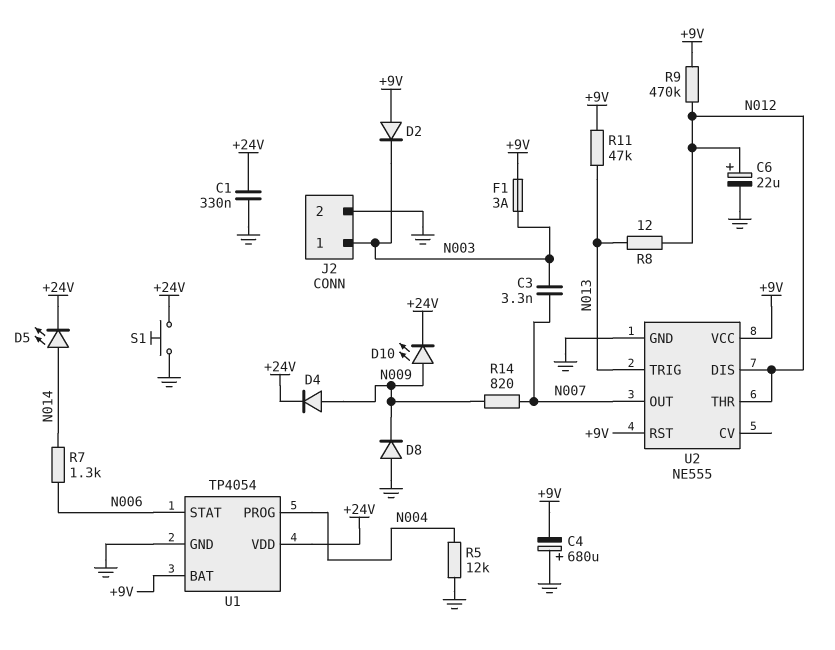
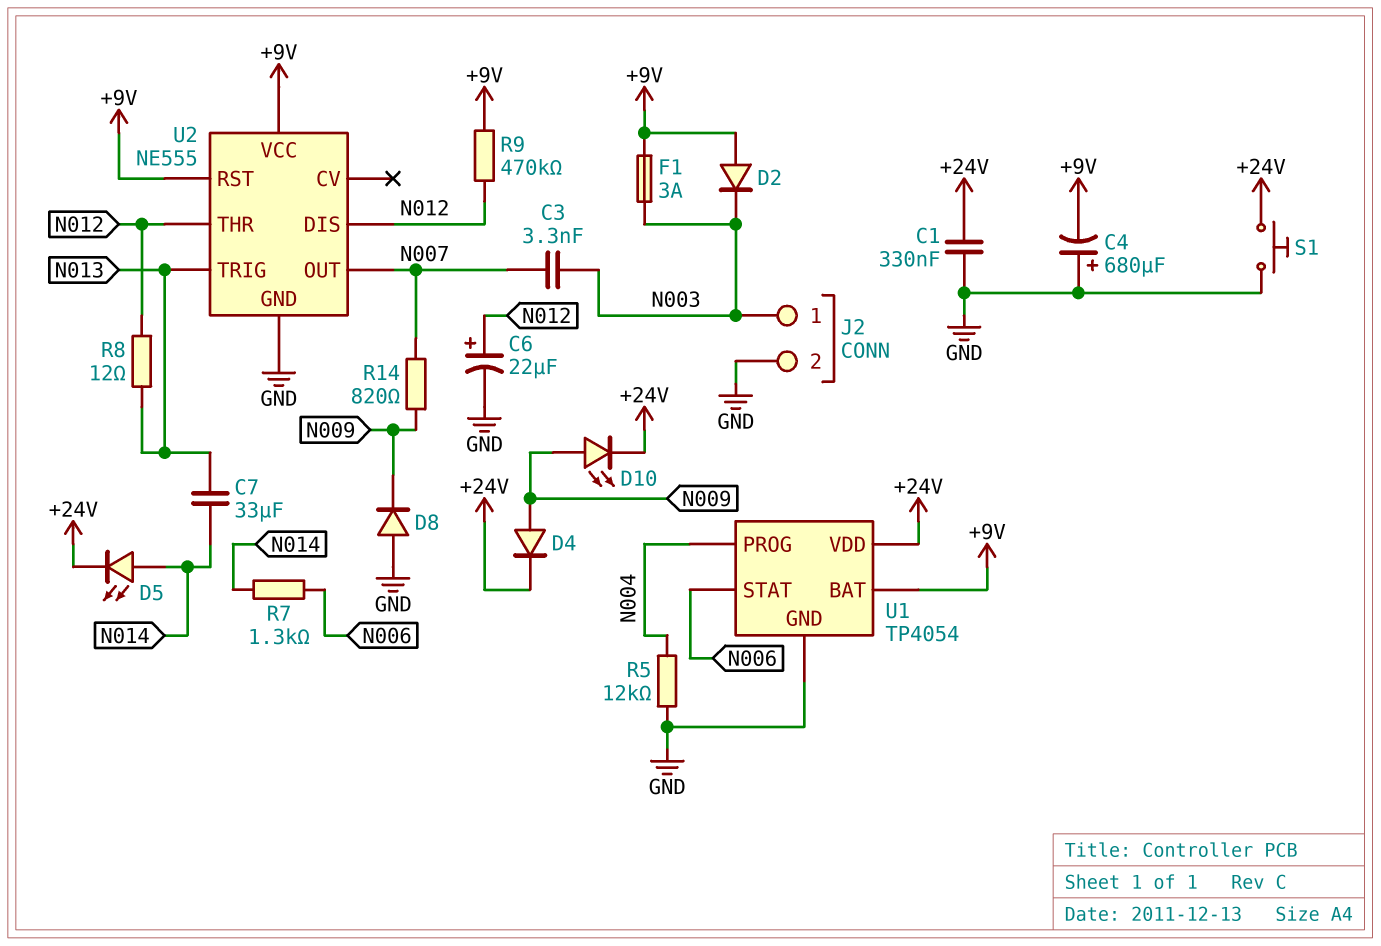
C7: none -> 33uF (N013, N014)
R11: 47k (+9V, N013) -> none

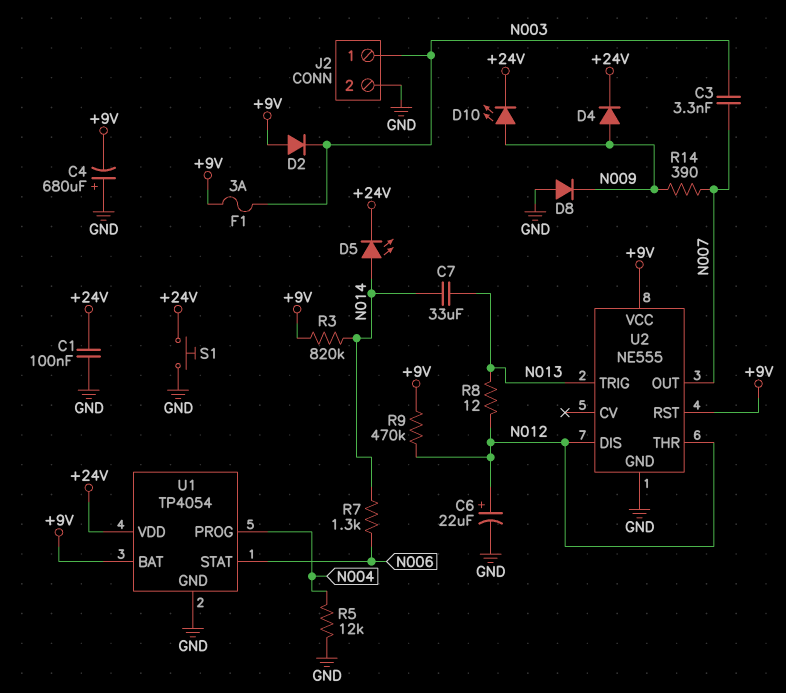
C1: 330nF (+24V, GND) -> 100nF (+24V, GND)
R3: none -> 820k (+9V, N014)
R14: 820 (N007, N009) -> 390 (N007, N009)

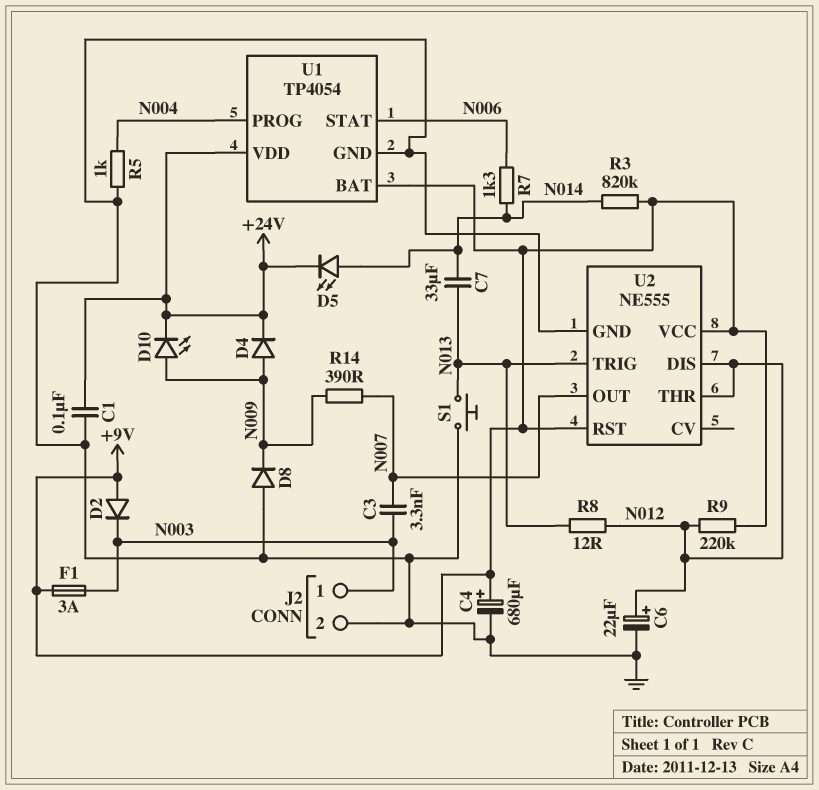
C4: 680uF (plus GND, minus +9V) -> 680uF (plus +9V, minus GND)
R5: 12k (GND, N004) -> 1k (GND, N004)
R9: 470k (+9V, N012) -> 220k (+9V, N012)
S1: button (+24V, GND) -> button (GND, N013)

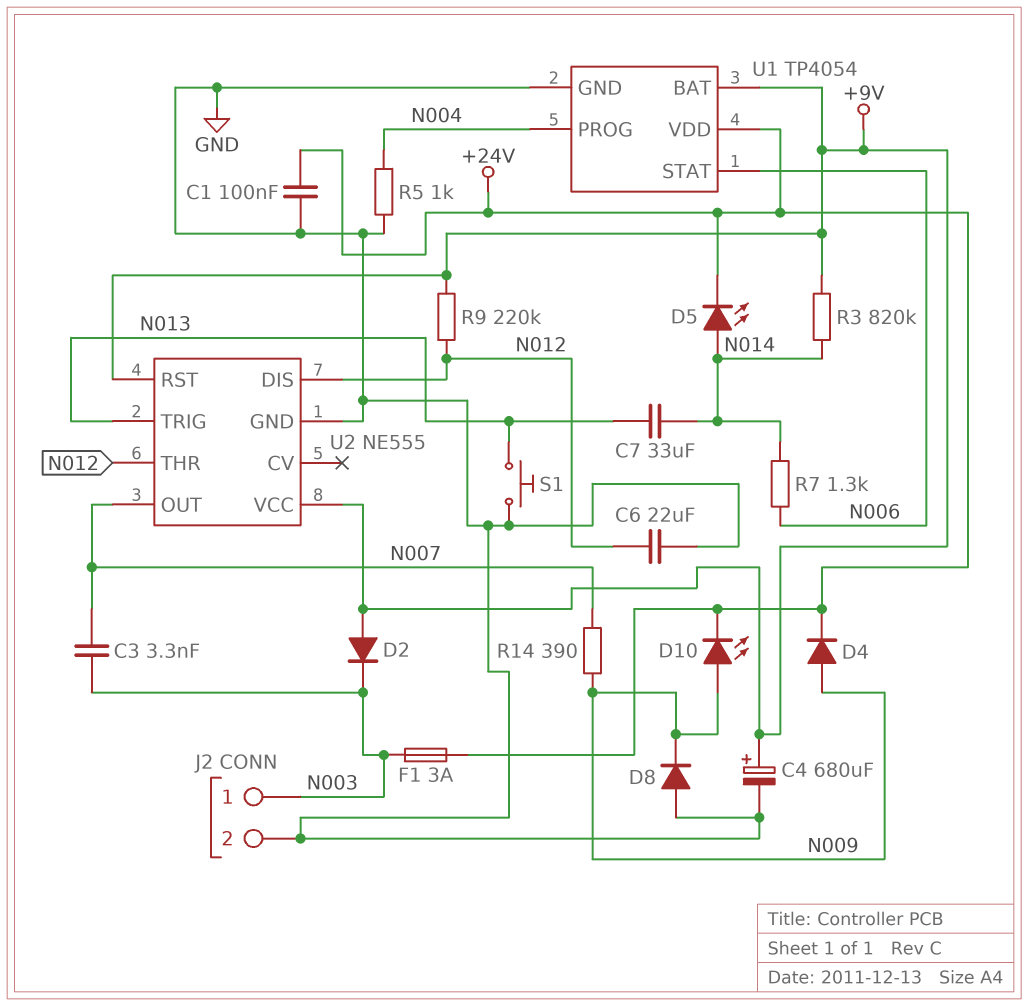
C6: 22uF (plus N012, minus GND) -> 22uF (GND, N012)
F1: 3A (+9V, N003) -> 3A (+24V, N003)
R8: 12 (N012, N013) -> none

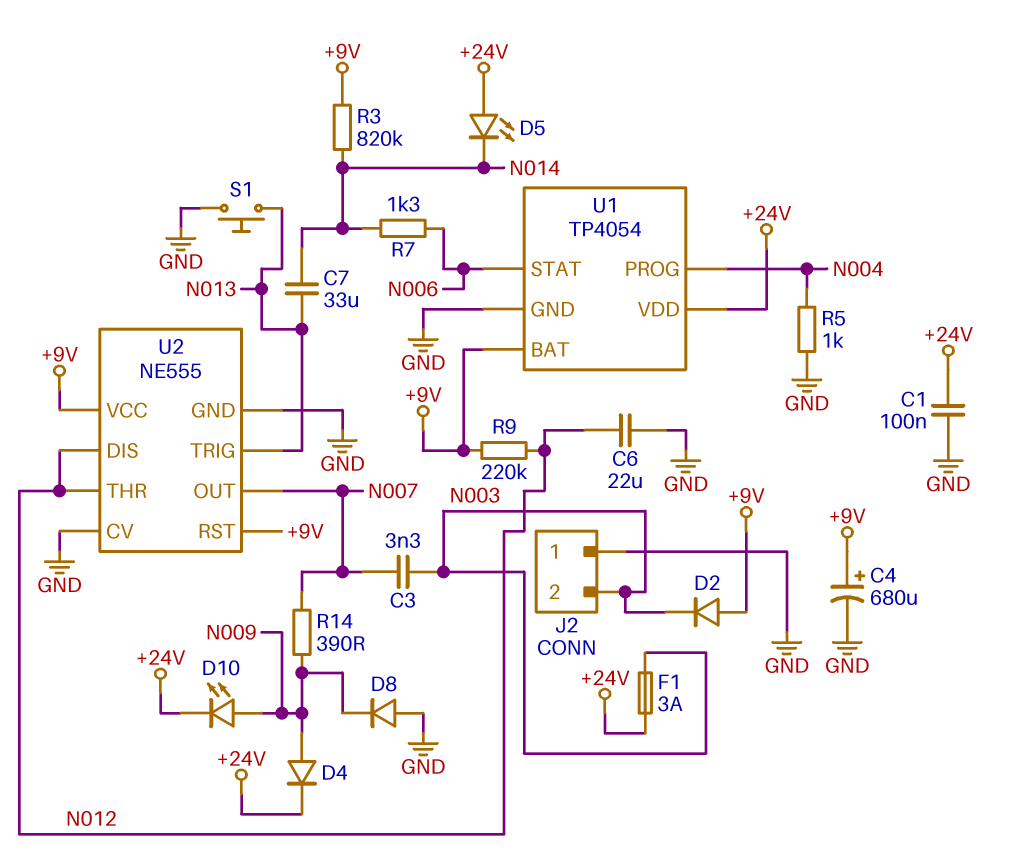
D5: LED (A N014, K +24V) -> LED (A +24V, K N014)
J2 pin 1: N003 -> GND
J2 pin 2: GND -> N003
U2 pin CV: none -> GND

